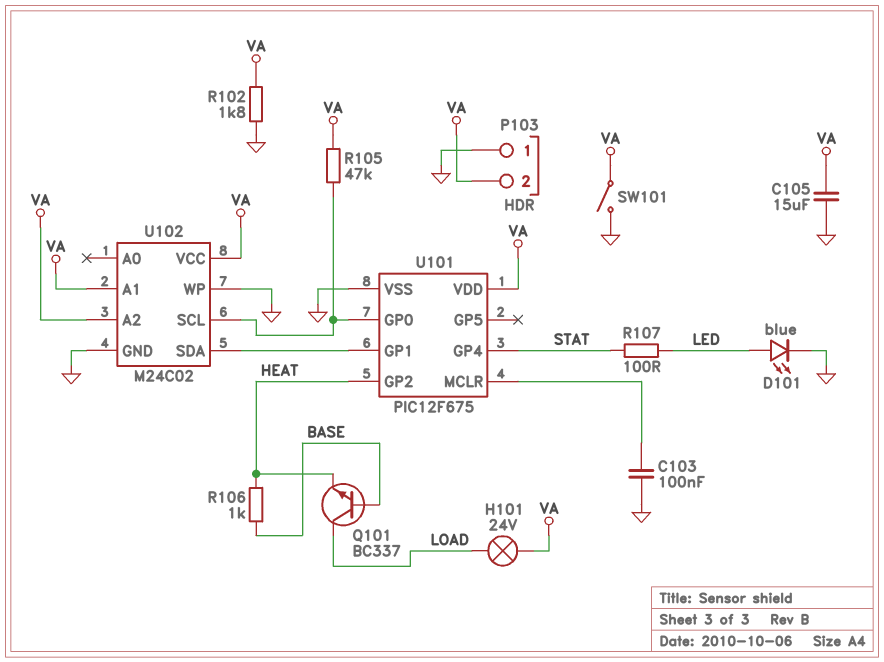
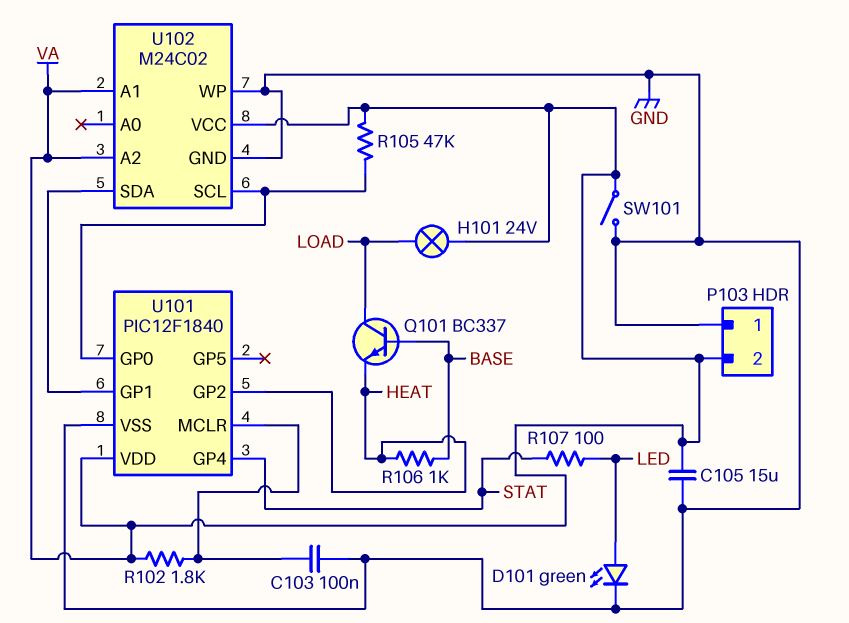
D101: LED blue (A LED, K GND) -> LED green (A LED, K GND)
R102: 1.8k (GND, VA) -> 1.8k (U101/MCLR, VA)
U101: PIC12F675 -> PIC12F1840

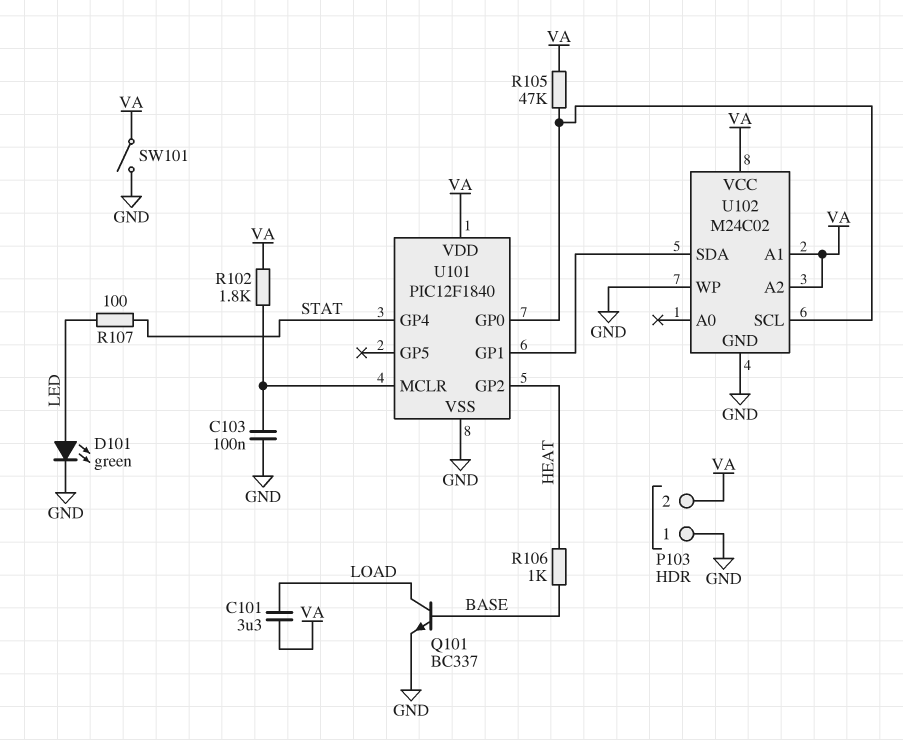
C101: none -> 3.3uF (LOAD, VA)
C105: 15uF (GND, VA) -> none
H101: lamp 24V (LOAD, VA) -> none
Q101: NPN BC337 (B BASE, C LOAD, E HEAT) -> NPN BC337 (B BASE, C LOAD, E GND)

